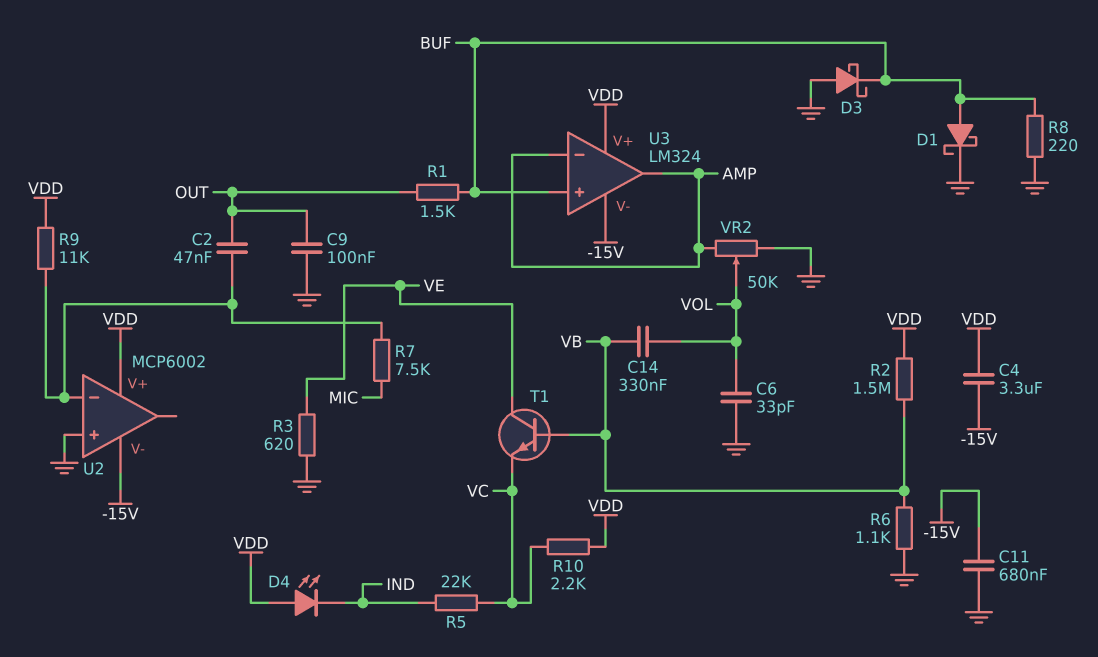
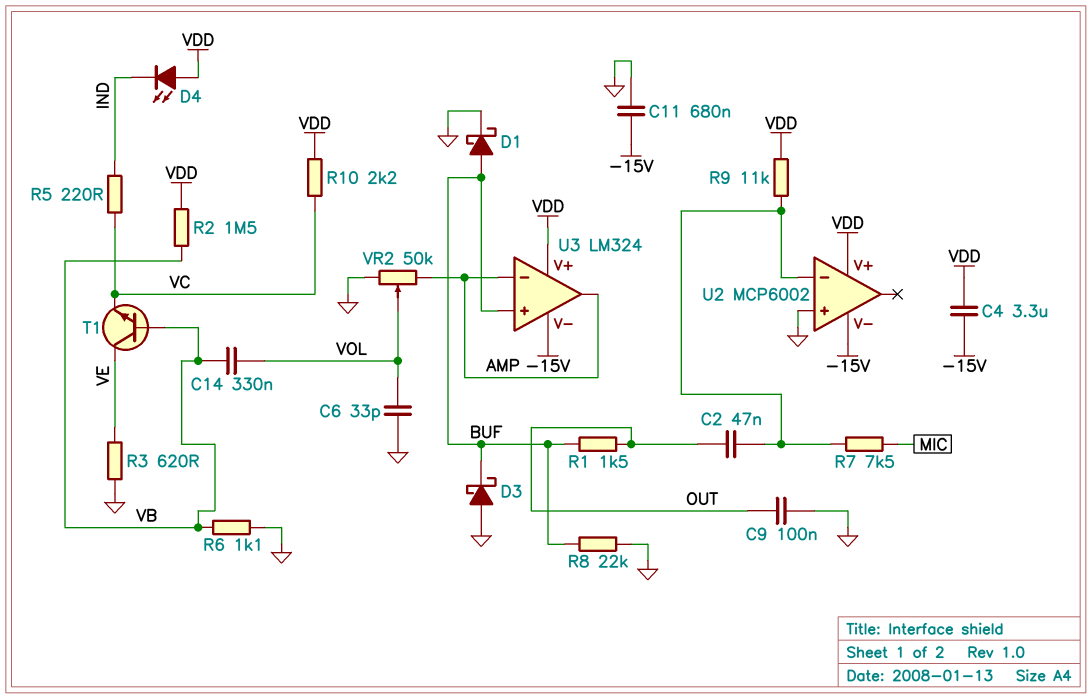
R5: 22k (IND, VC) -> 220 (IND, VC)
R8: 220 (BUF, GND) -> 22k (BUF, GND)

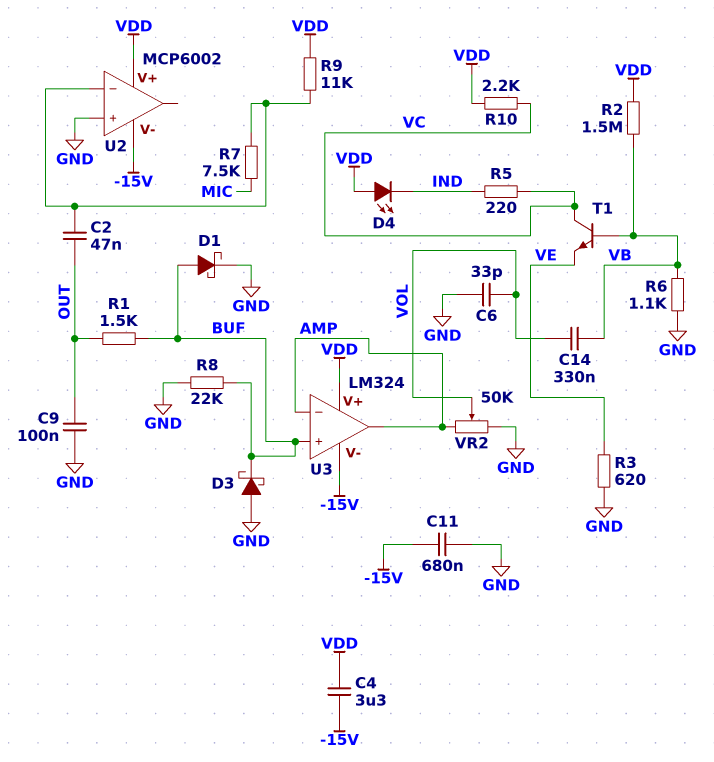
T1: NPN (B VB, C VE, E VC) -> NPN (B VB, C VC, E VE)

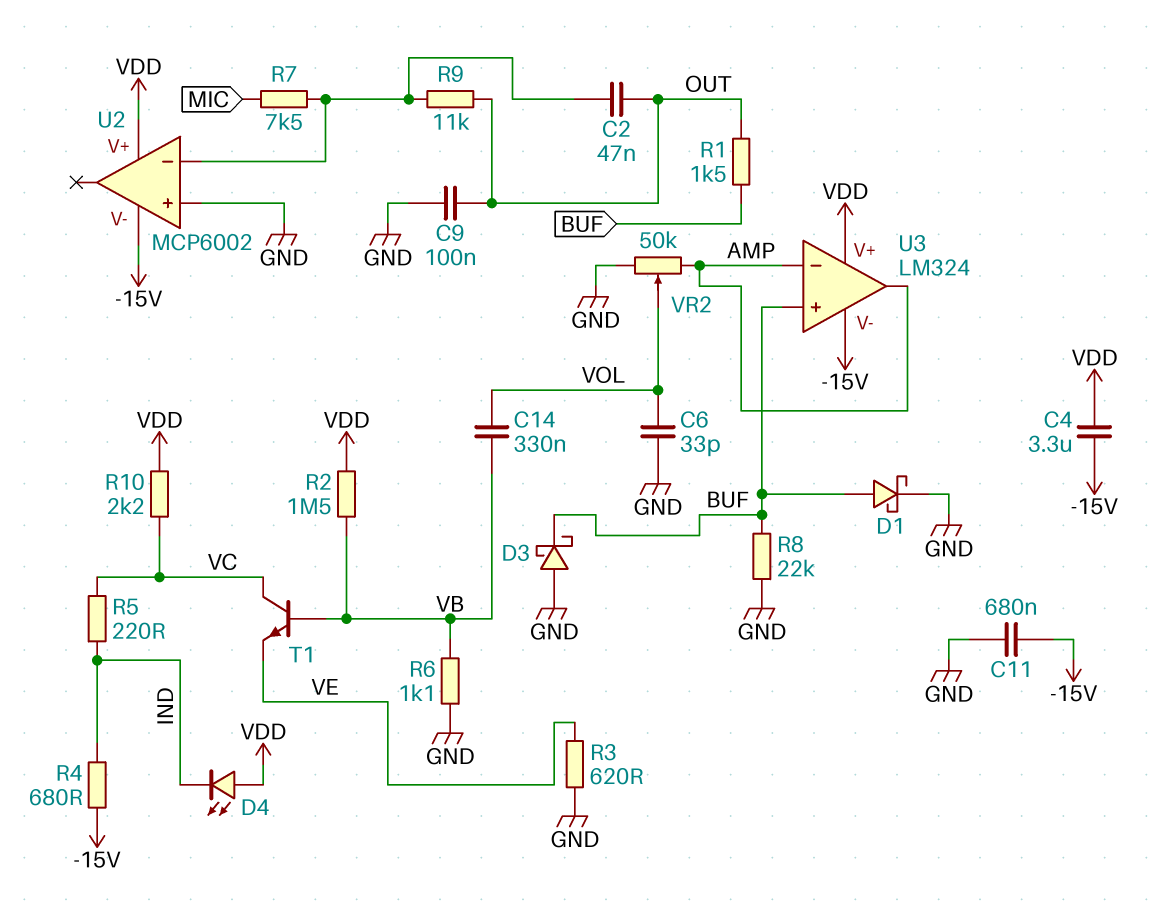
R4: none -> 680 (-15V, IND)
R9: 11k (U2/in-, VDD) -> 11k (OUT, U2/in-)

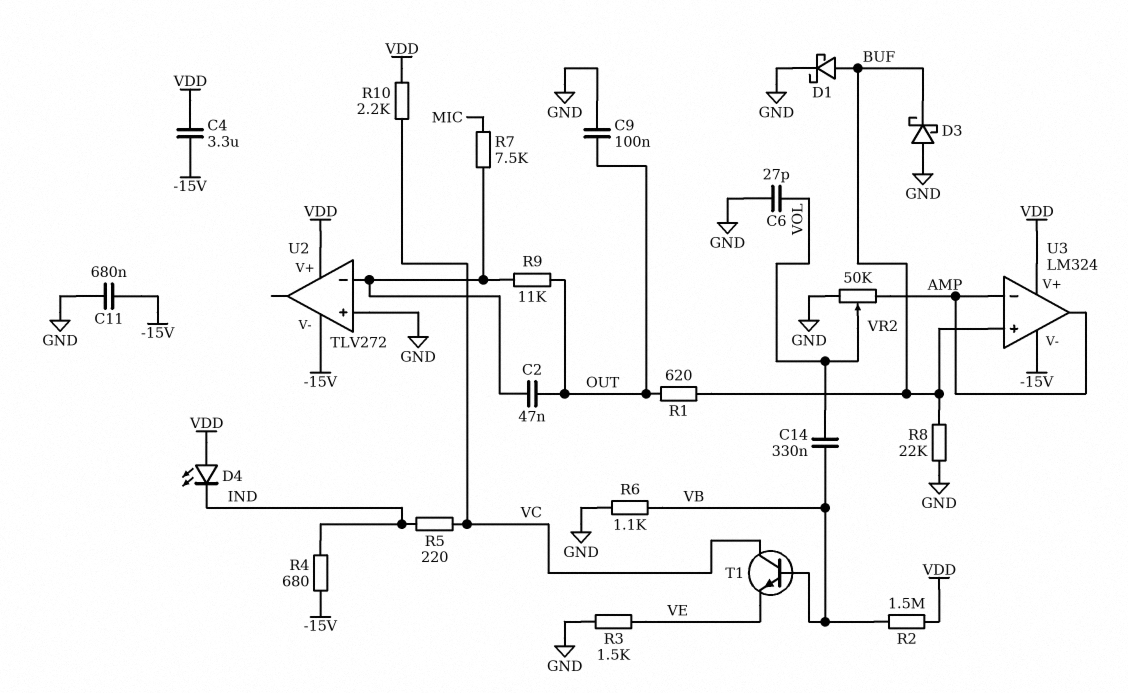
C6: 33pF (GND, VOL) -> 27pF (GND, VOL)
R1: 1.5k (BUF, OUT) -> 620 (BUF, OUT)
R3: 620 (GND, VE) -> 1.5k (GND, VE)
U2: MCP6002 -> TLV272

